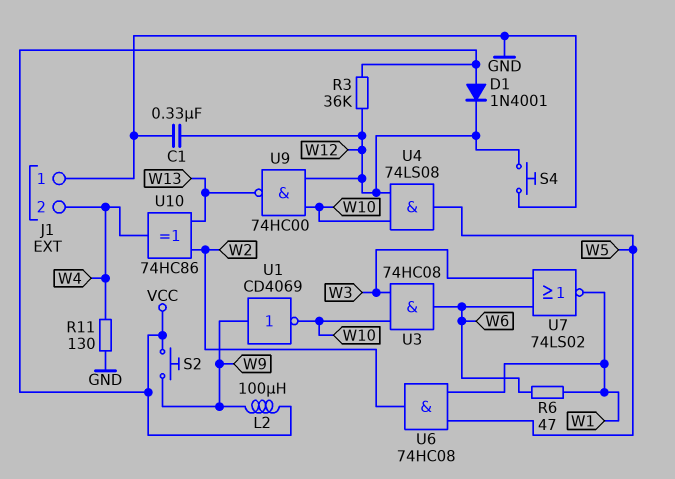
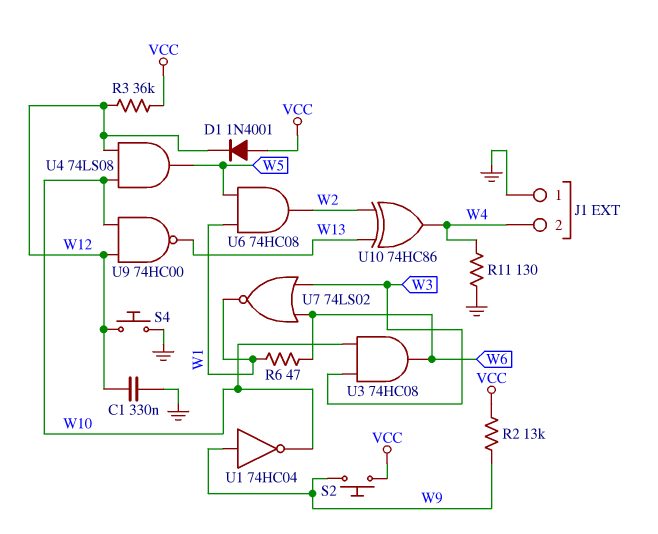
L2: 100uH (VCC, W9) -> none
R2: none -> 13k (VCC, W9)
U1: NOT CD4069 (in W9, out W10) -> NOT 74HC04 (in W9, out W10)

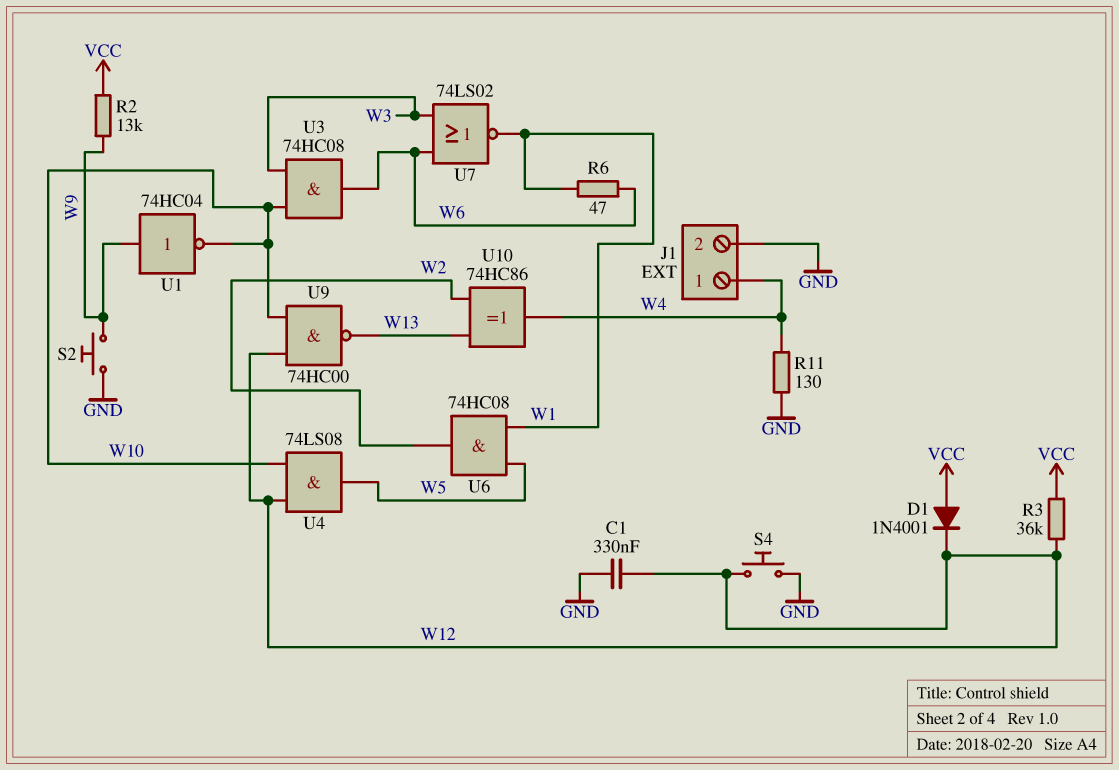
J1 pin 1: GND -> W4
J1 pin 2: W4 -> GND
S2: button (VCC, W9) -> button (GND, W9)

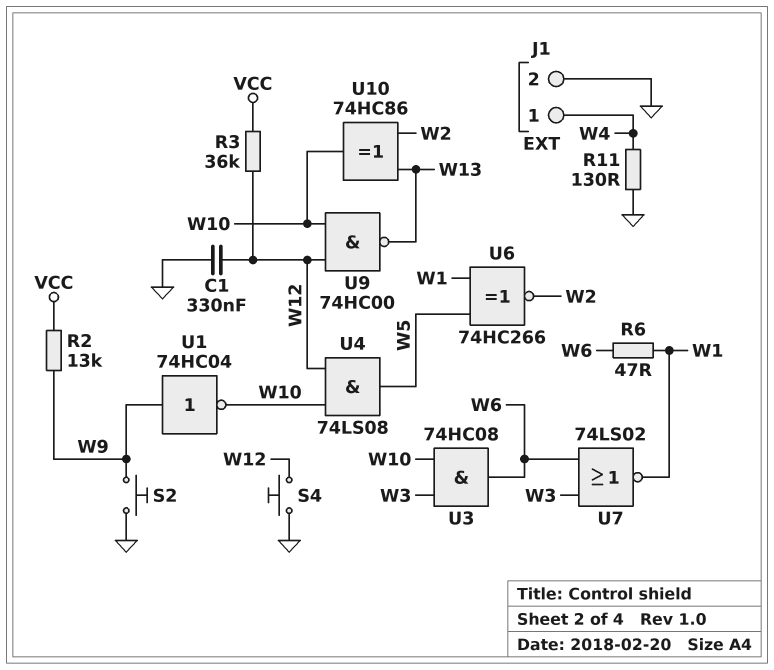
D1: diode 1N4001 (A VCC, K W12) -> none
U6: AND 74HC08 (in W1, in W5, out W2) -> XNOR 74HC266 (in W1, in W5, out W2)
U10: XOR 74HC86 (in W2, in W13, out W4) -> XOR 74HC86 (in W2, in W13, out W10)

